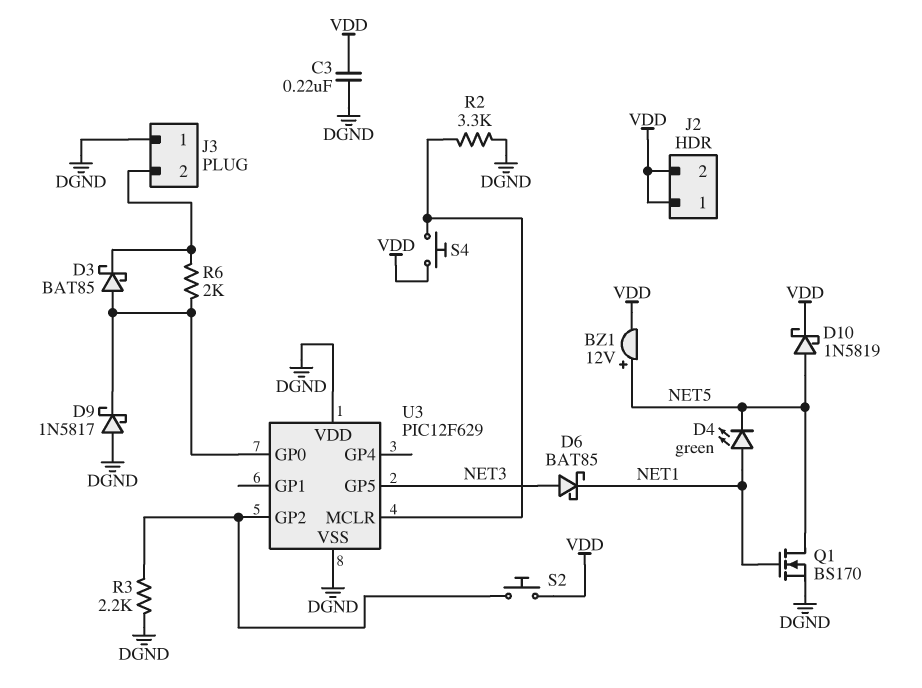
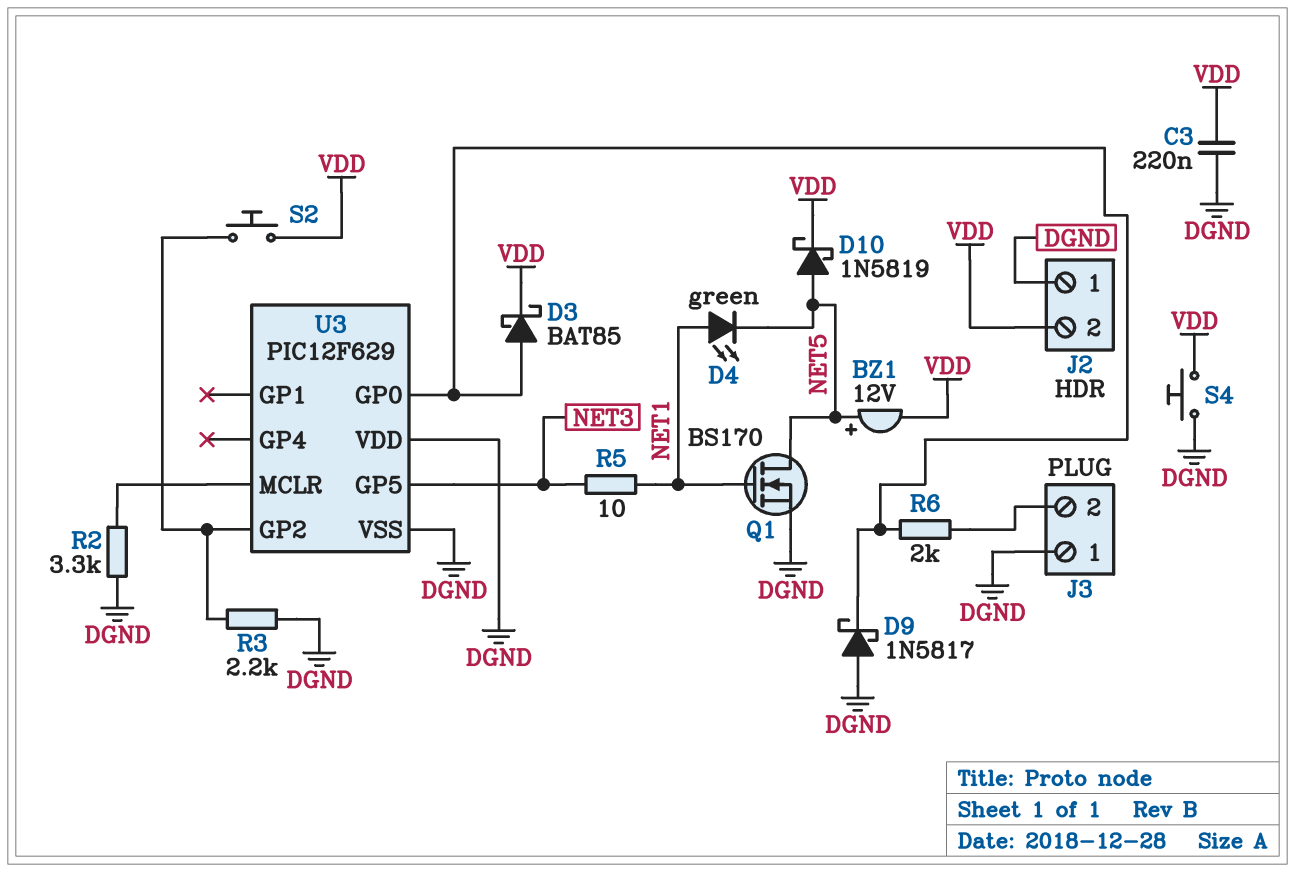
D3: schottky BAT85 (A U3/GP0, K J3/2) -> schottky BAT85 (A U3/GP0, K VDD)
D6: schottky BAT85 (A NET3, K NET1) -> none
J2 pin 1: VDD -> DGND
R5: none -> 10 (NET1, NET3)
S4: button (U3/MCLR, VDD) -> button (DGND, VDD)

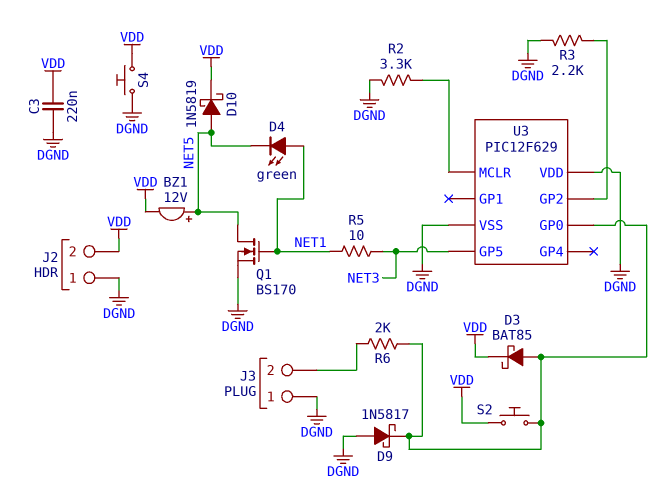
S2: button (U3/GP2, VDD) -> button (U3/GP0, VDD)

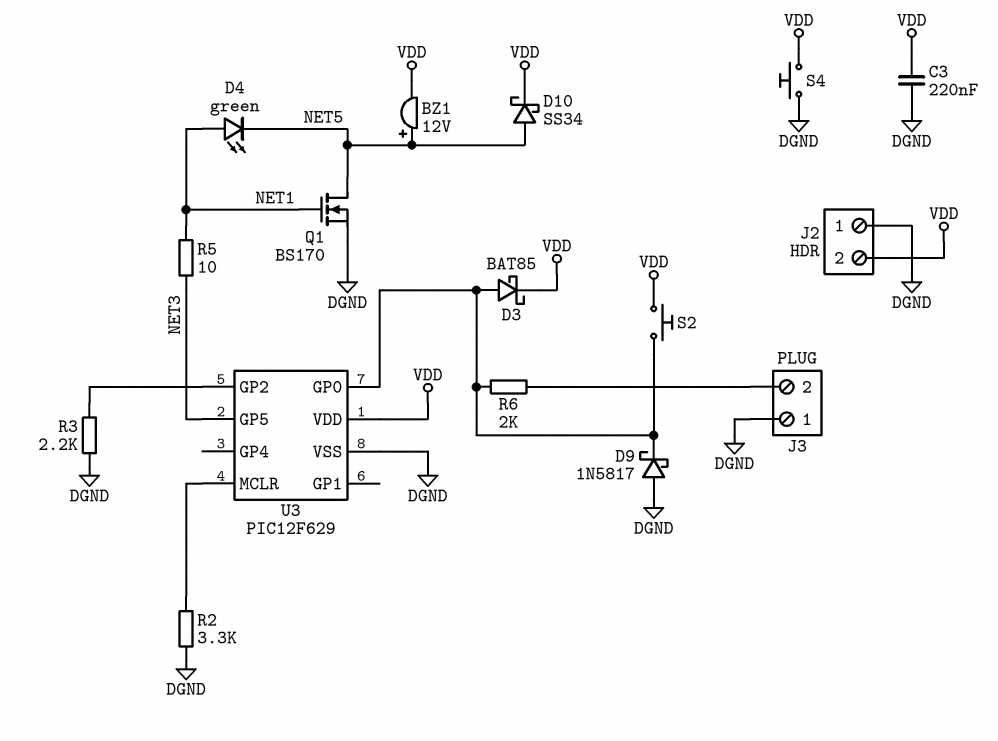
D10: schottky 1N5819 (A NET5, K VDD) -> schottky SS34 (A NET5, K VDD)
U3 pin VDD: DGND -> VDD

